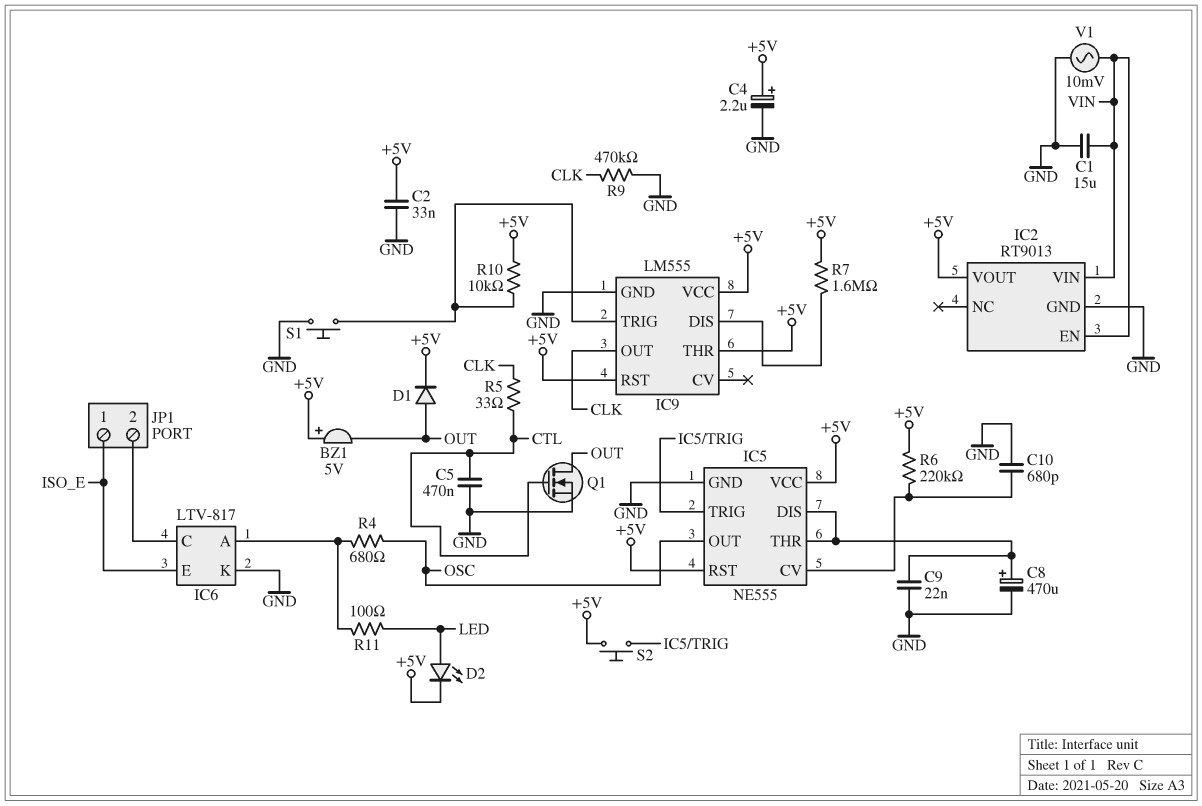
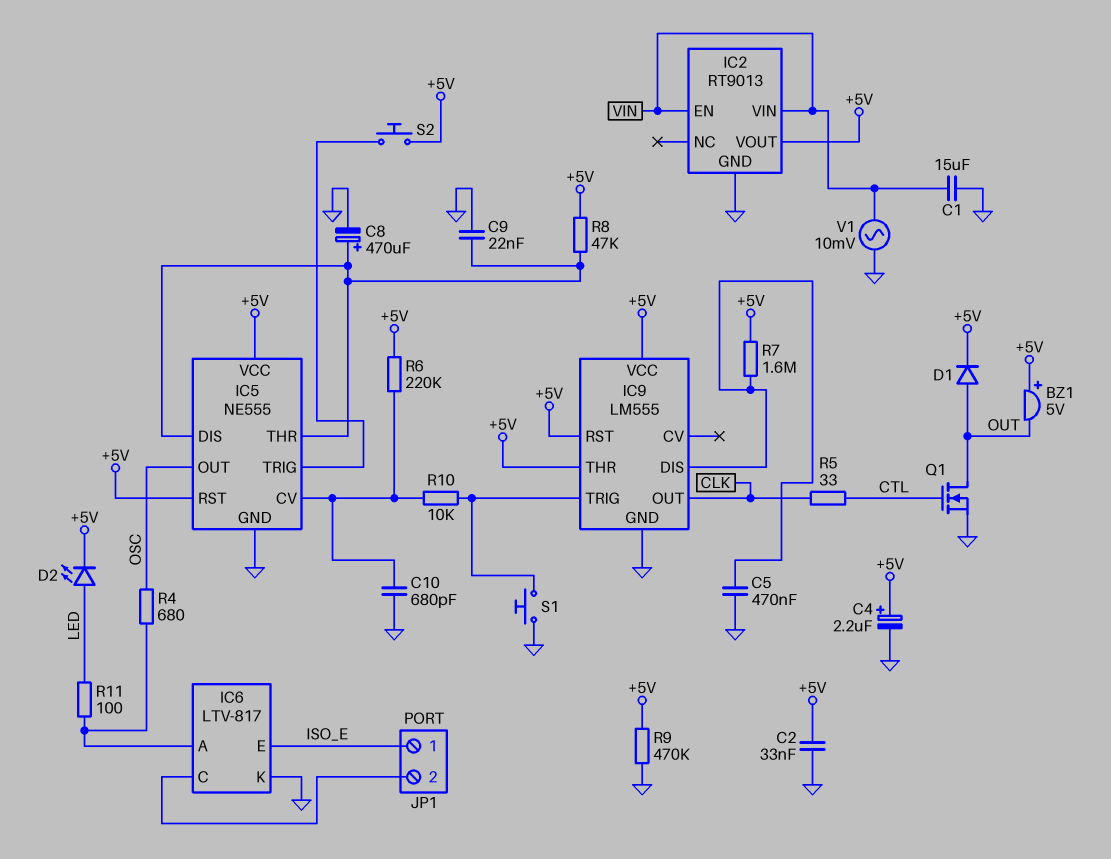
C5: 470nF (CTL, GND) -> 470nF (GND, IC9/DIS)
R8: none -> 47k (+5V, IC5/DIS)
R9: 470k (CLK, GND) -> 470k (+5V, GND)
R10: 10k (+5V, IC9/TRIG) -> 10k (IC5/CV, IC9/TRIG)

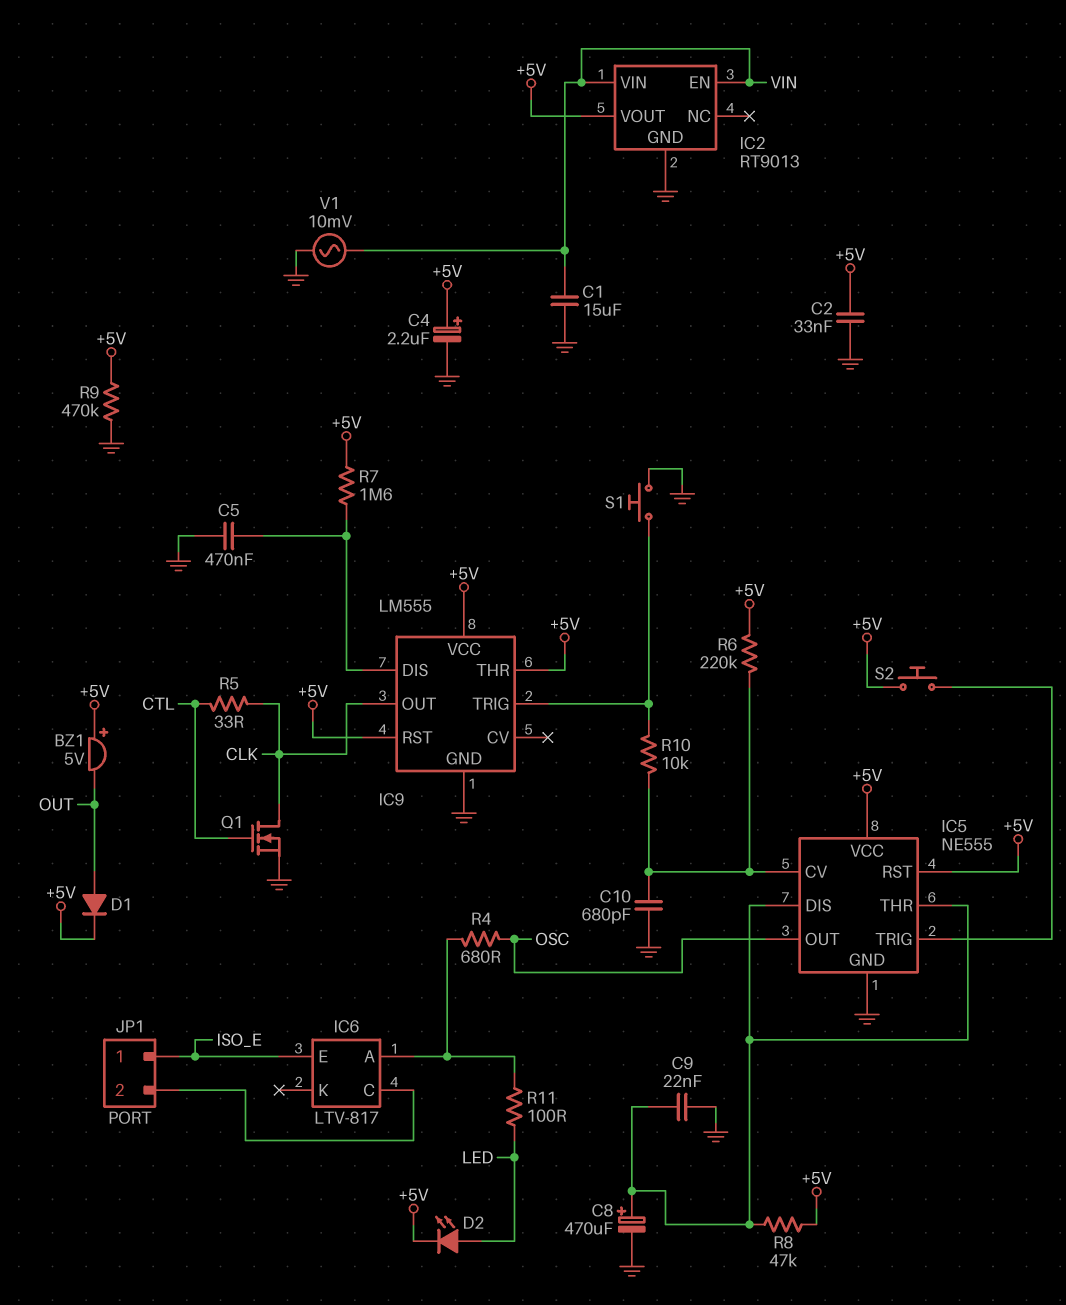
IC6 pin K: GND -> none
Q1: NMOS (G CTL, D OUT, S GND) -> NMOS (G CTL, D CLK, S GND)

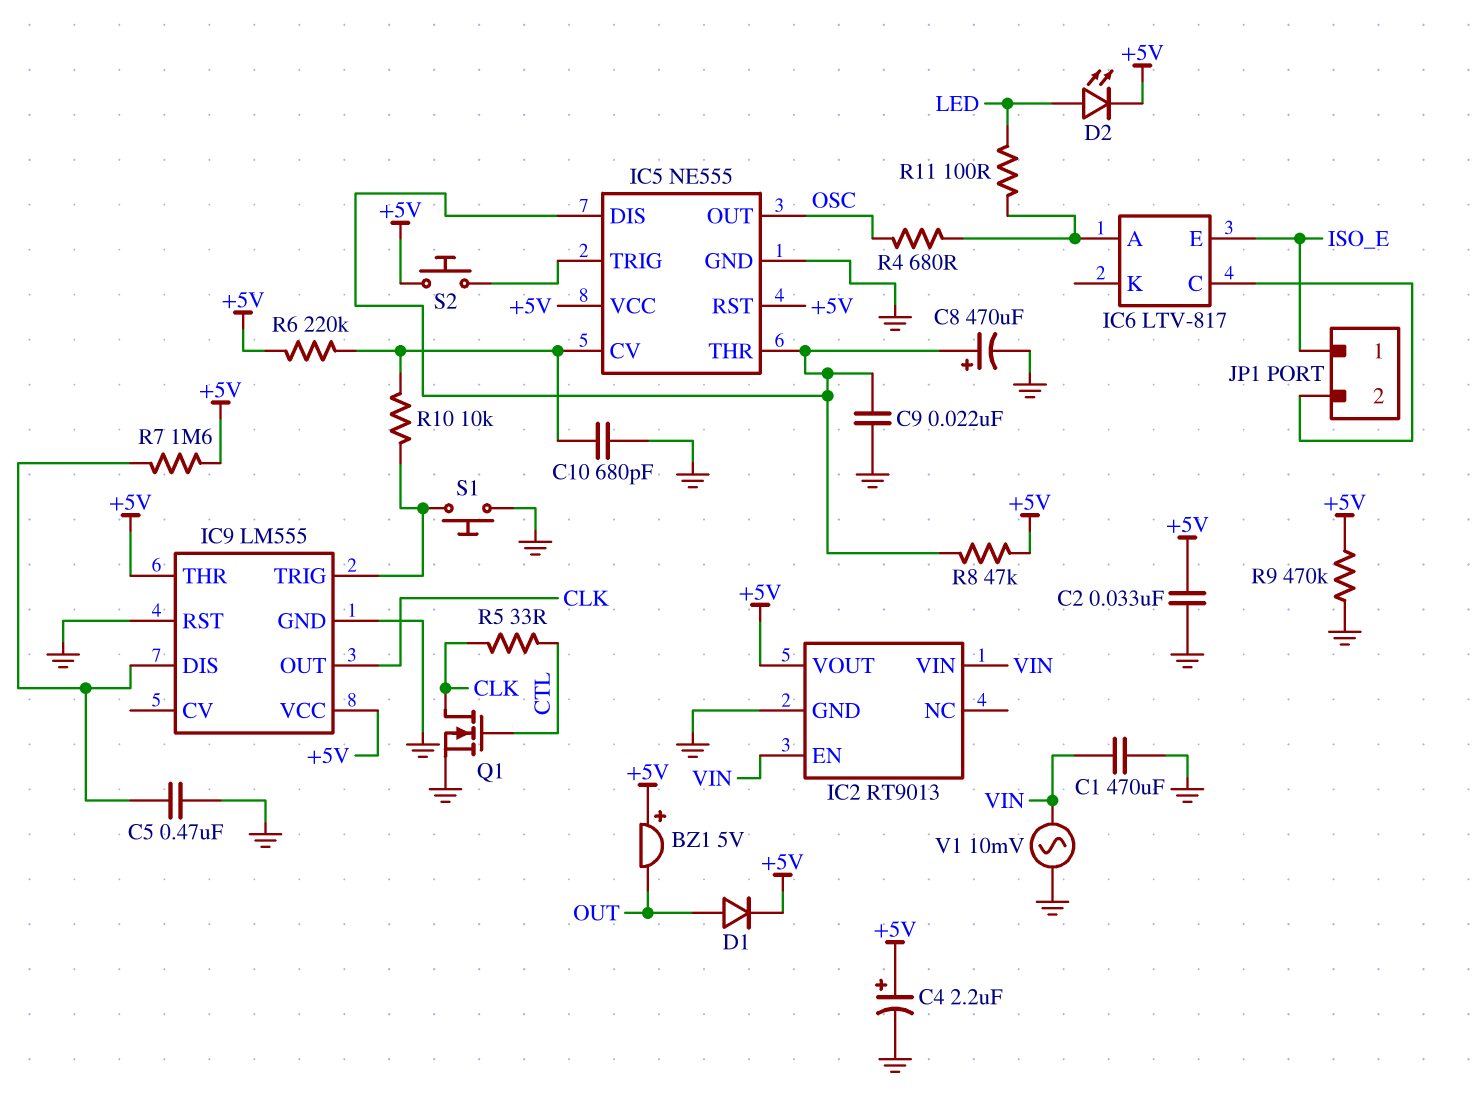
C1: 15uF (GND, VIN) -> 470uF (GND, VIN)
IC9 pin RST: +5V -> GND

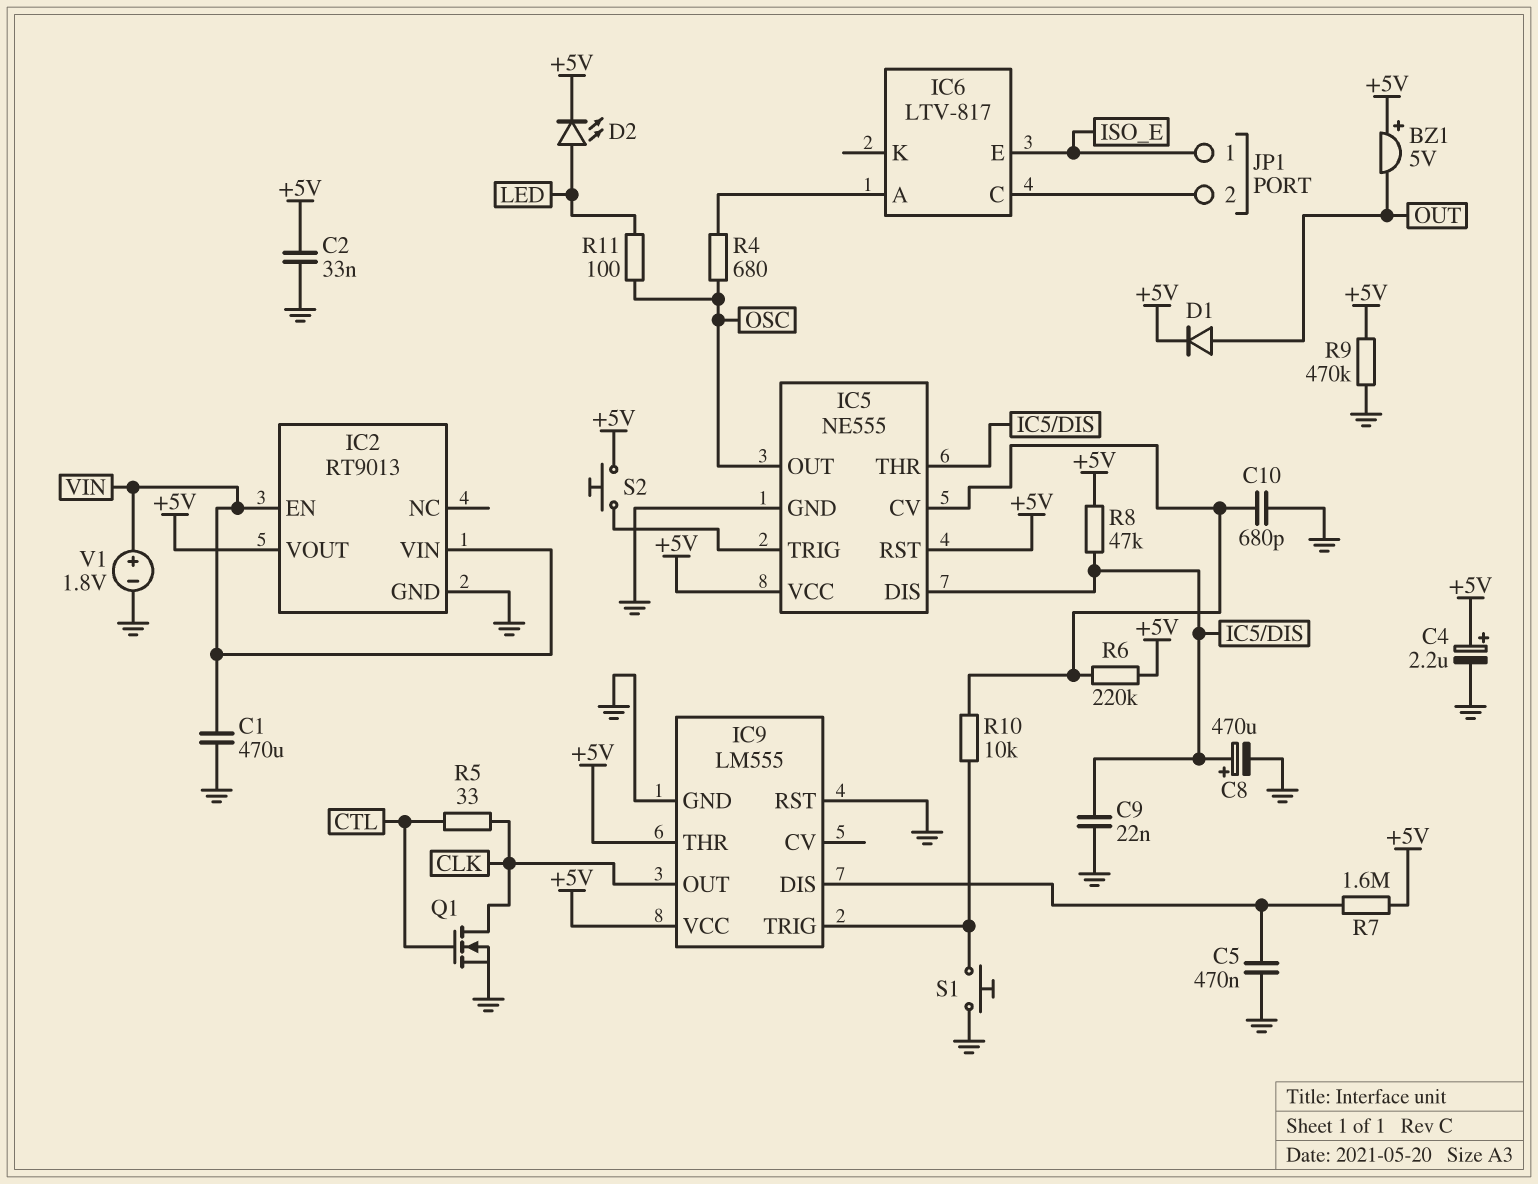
R11: 100 (IC6/A, LED) -> 100 (LED, OSC)
V1: AC 10mV (GND, VIN) -> 1.8V (plus VIN, minus GND)

